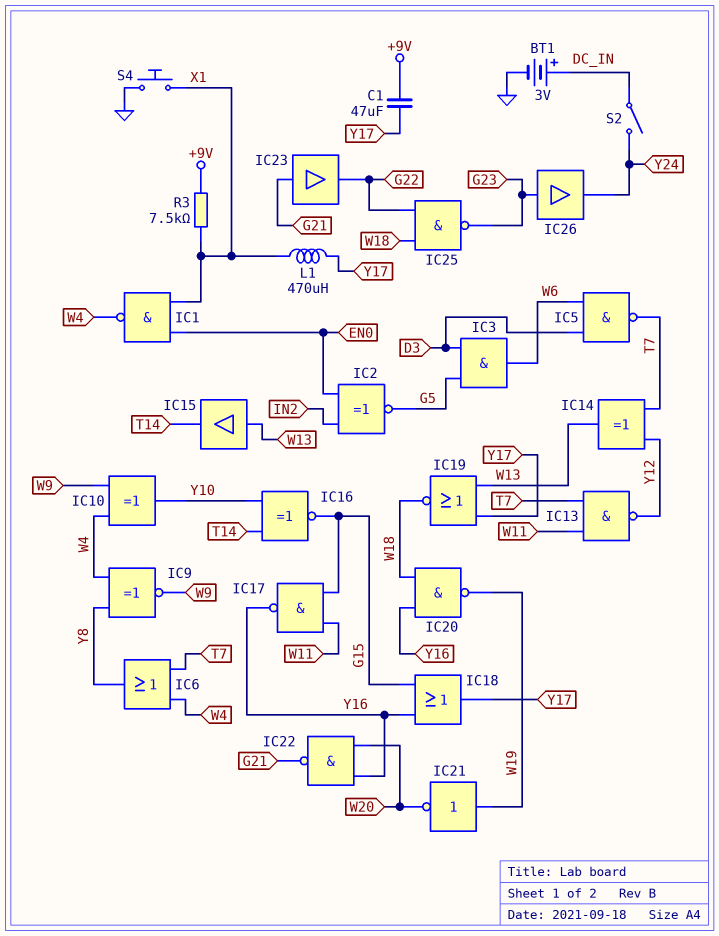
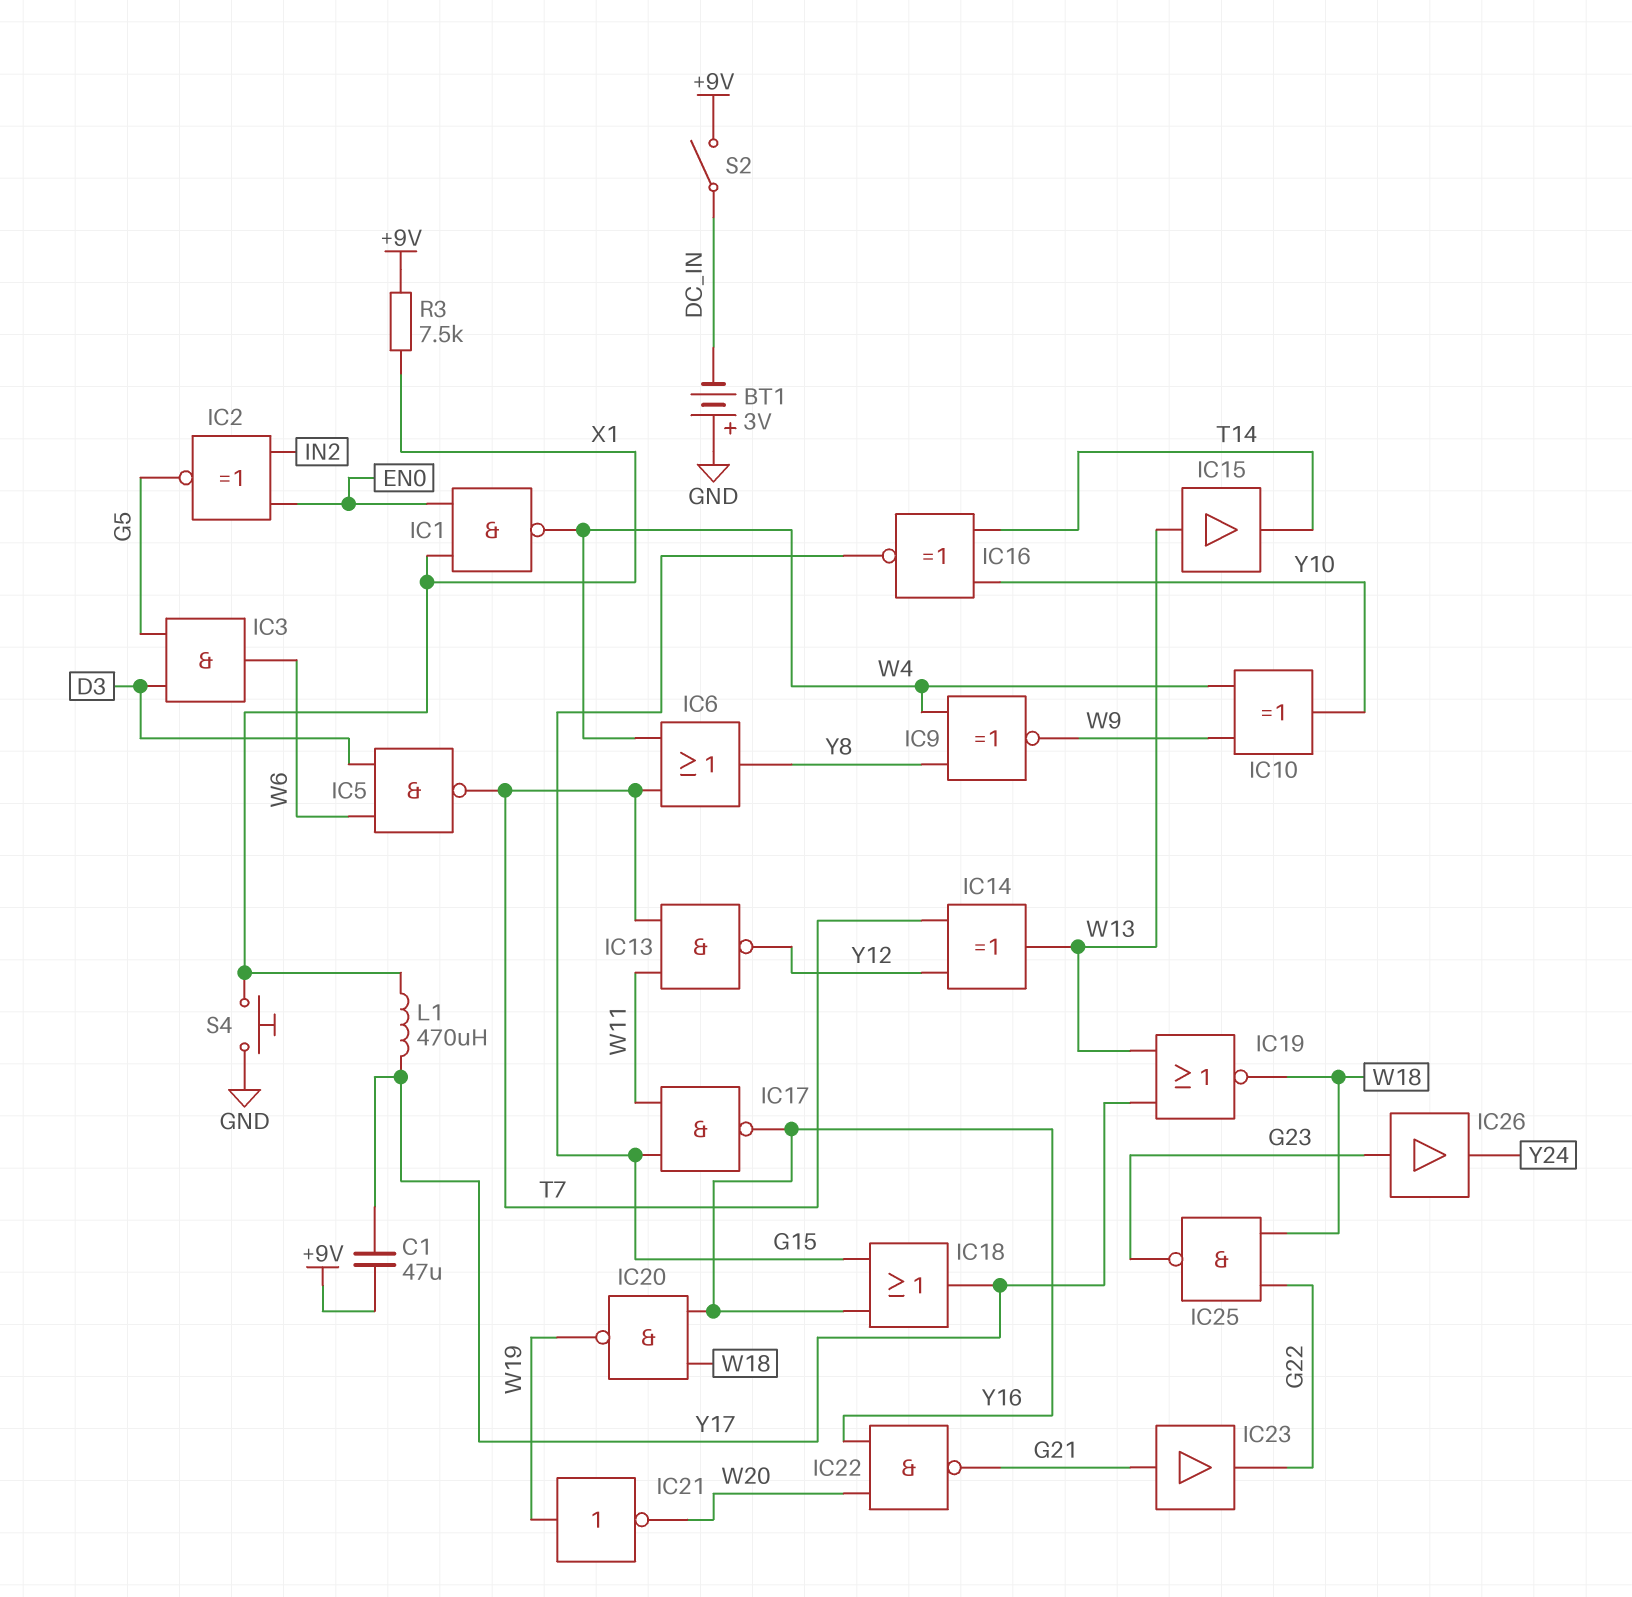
BT1: 3V (plus DC_IN, minus GND) -> 3V (plus GND, minus DC_IN)
S2: switch (DC_IN, Y24) -> switch (+9V, DC_IN)

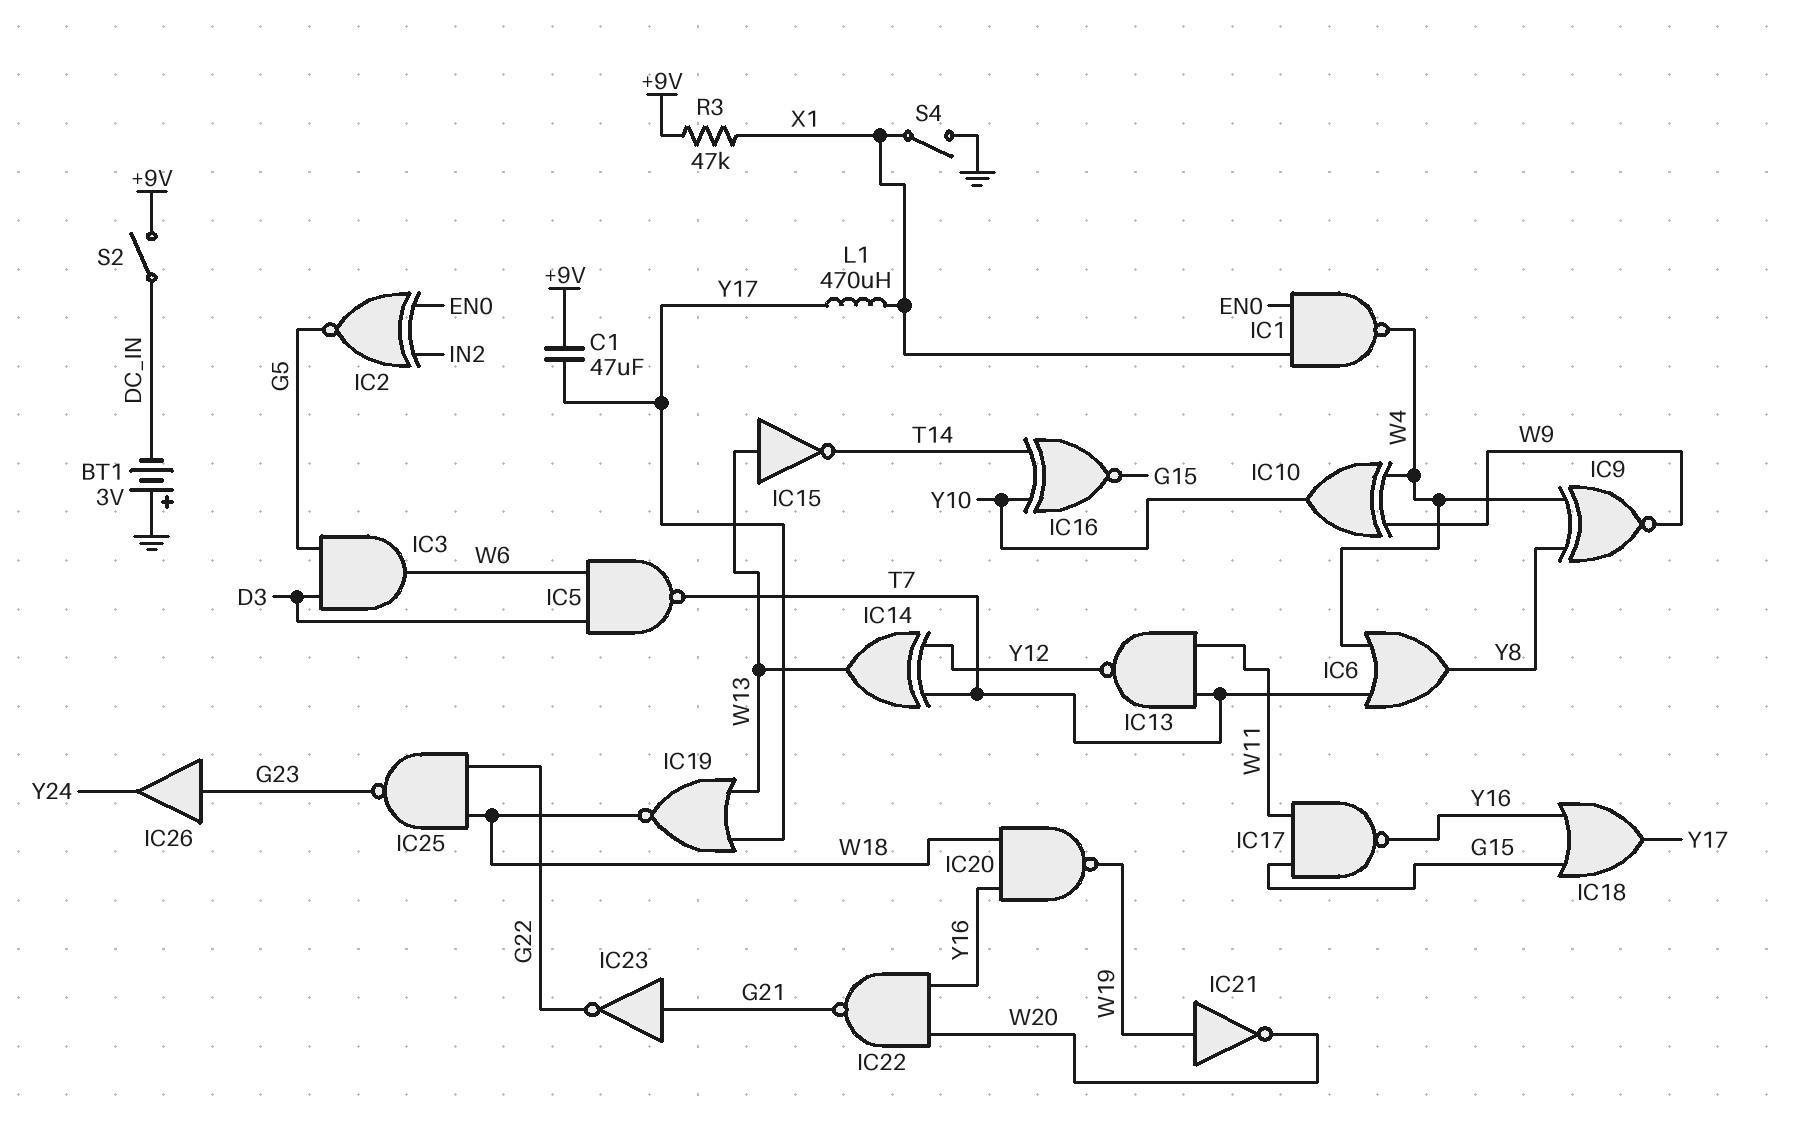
IC15: buffer (in W13, out T14) -> NOT (in W13, out T14)
IC23: buffer (in G21, out G22) -> NOT (in G21, out G22)
R3: 7.5k (+9V, X1) -> 47k (+9V, X1)
S4: button (GND, X1) -> switch (GND, X1)

